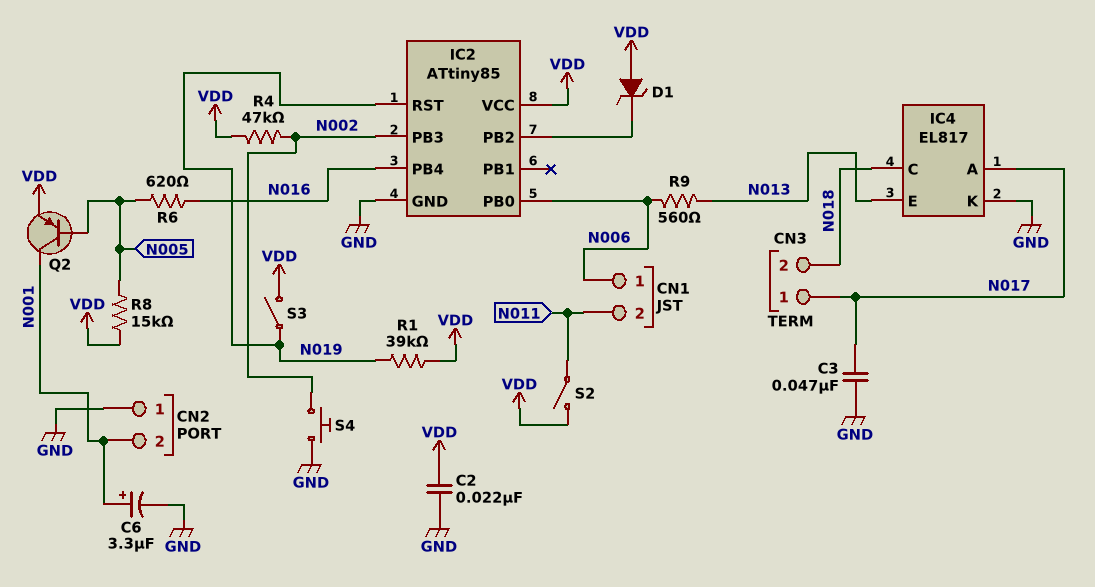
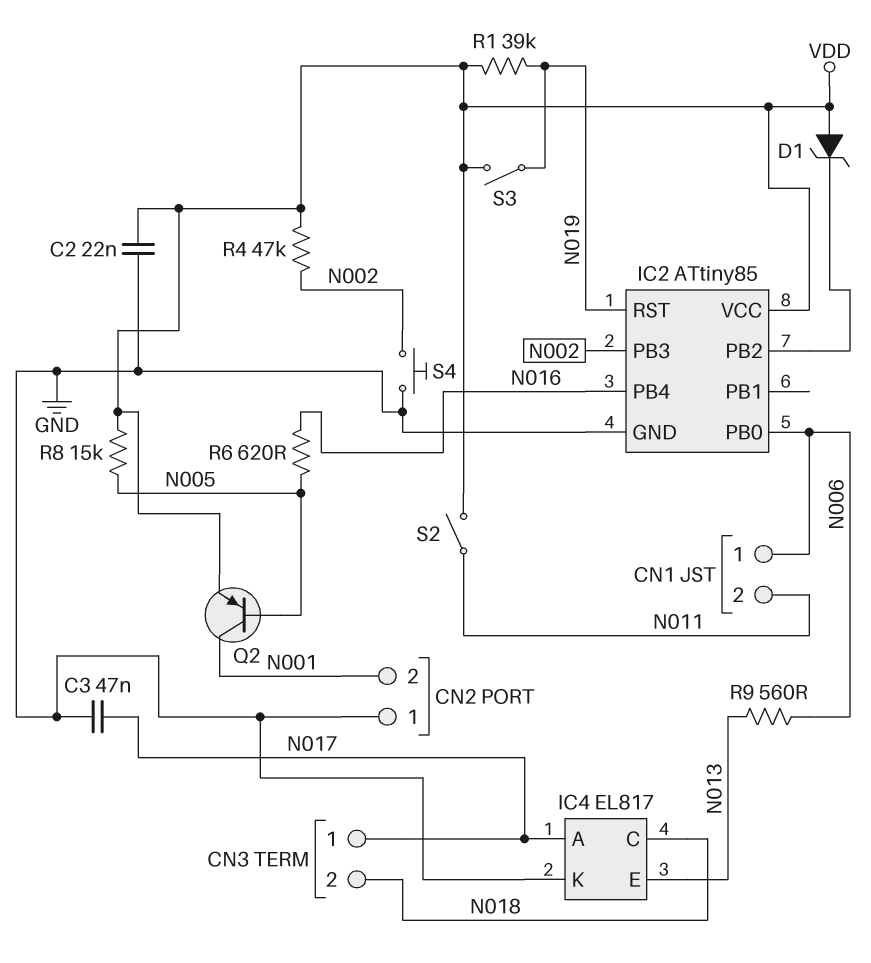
C6: 3.3uF (plus N001, minus GND) -> none

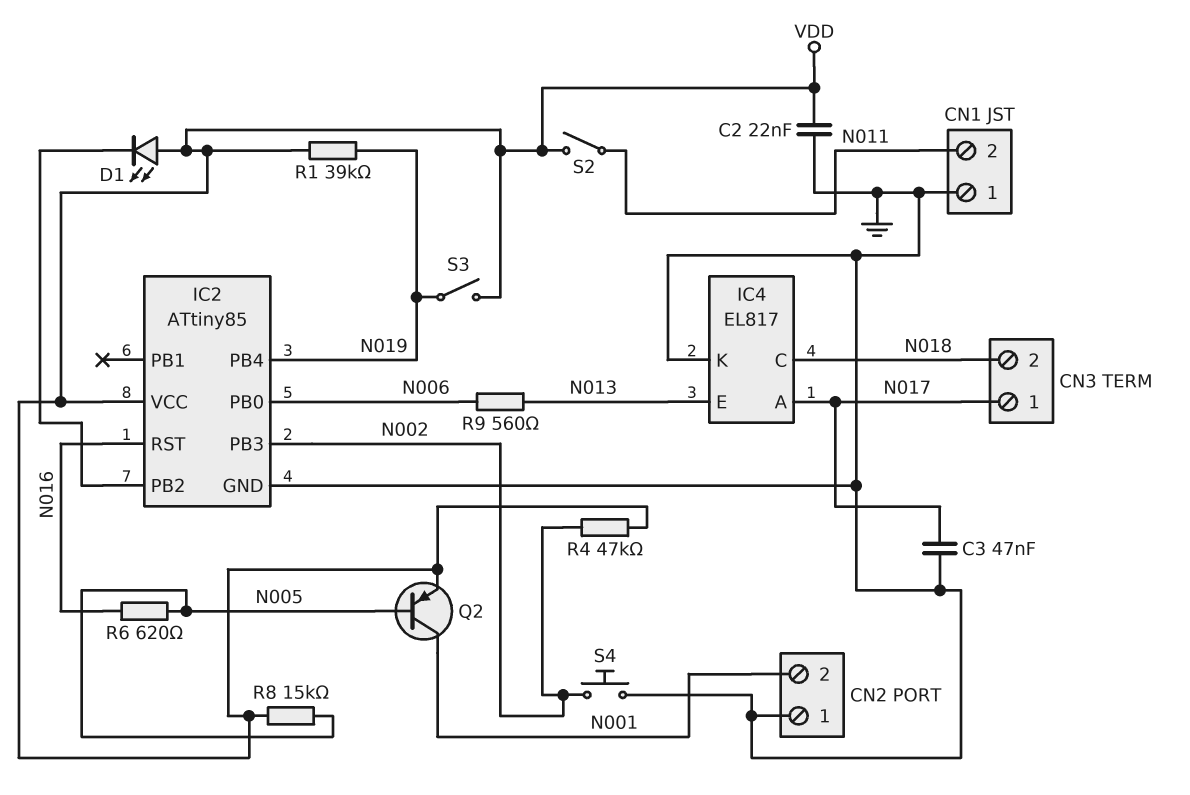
CN1 pin 1: N006 -> GND
D1: zener (A VDD, K IC2/PB2) -> LED (A VDD, K IC2/PB2)
IC2 pin PB4: N016 -> N019
IC2 pin RST: N019 -> N016

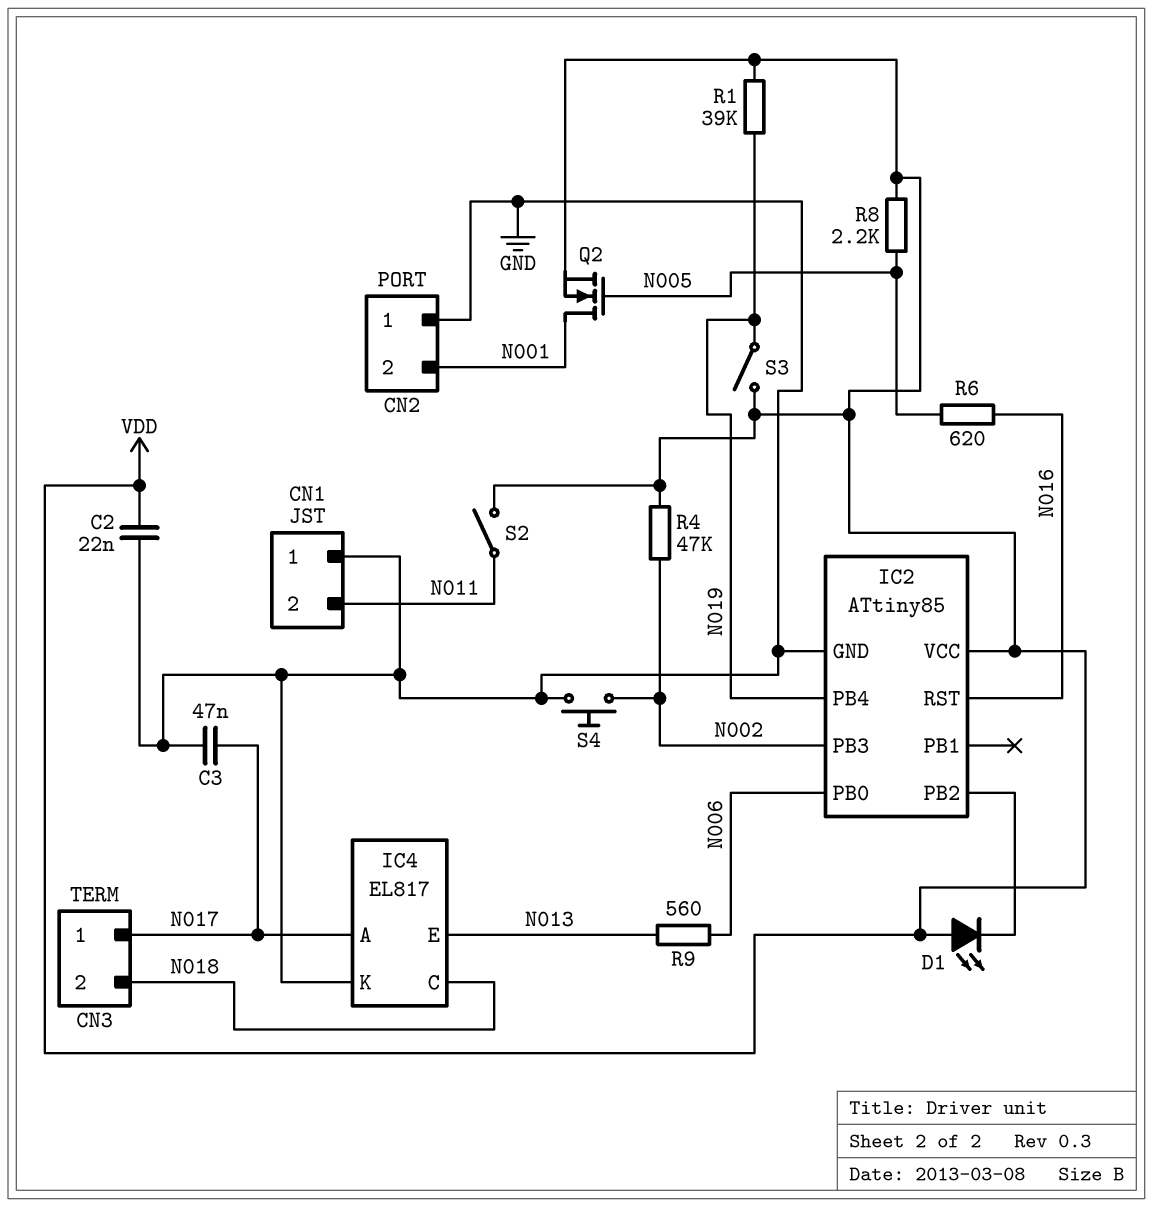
Q2: PNP (B N005, C N001, E VDD) -> NMOS (G N005, D N001, S VDD)
R8: 15k (N005, VDD) -> 2.2k (N005, VDD)

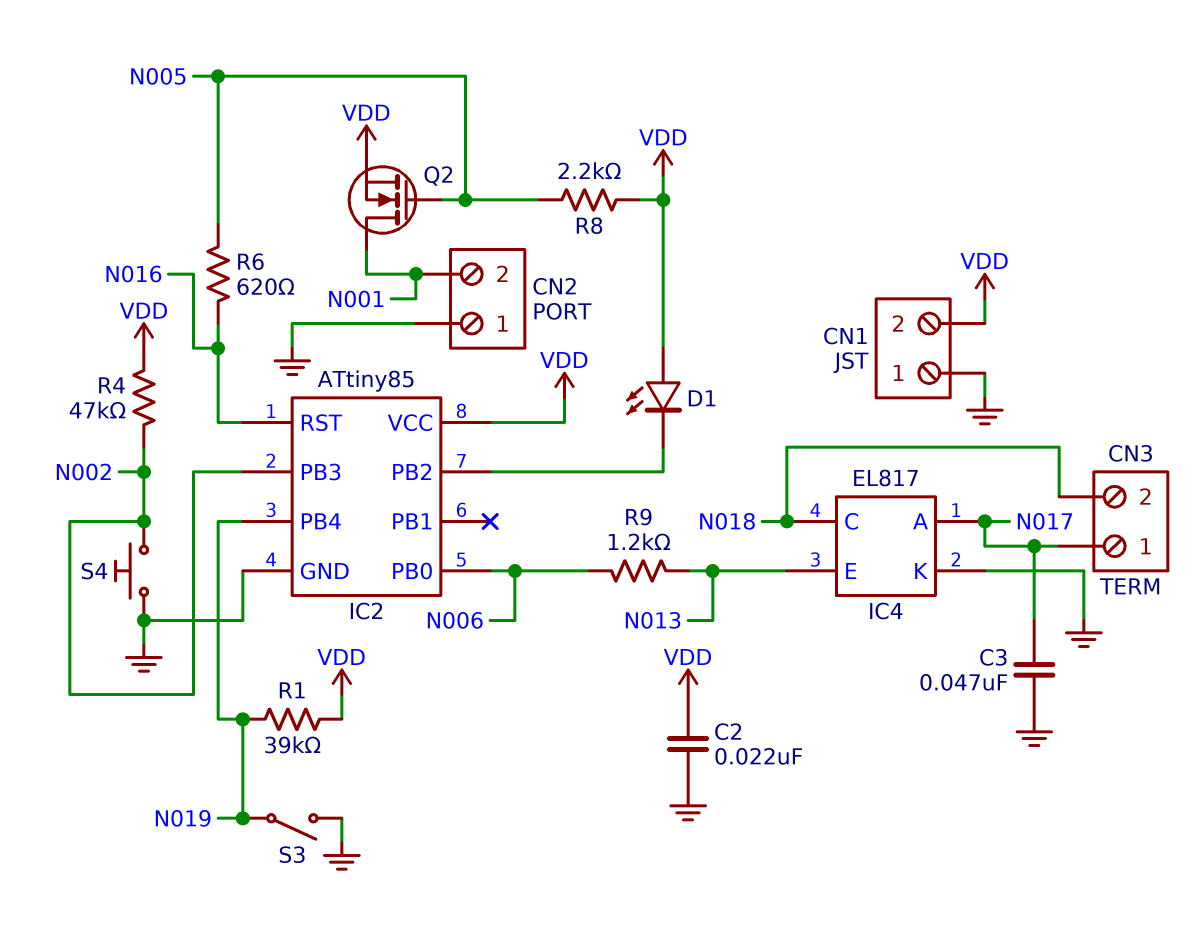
CN1 pin 2: N011 -> VDD
R9: 560 (N006, N013) -> 1.2k (N006, N013)
S2: switch (N011, VDD) -> none
S3: switch (N019, VDD) -> switch (GND, N019)

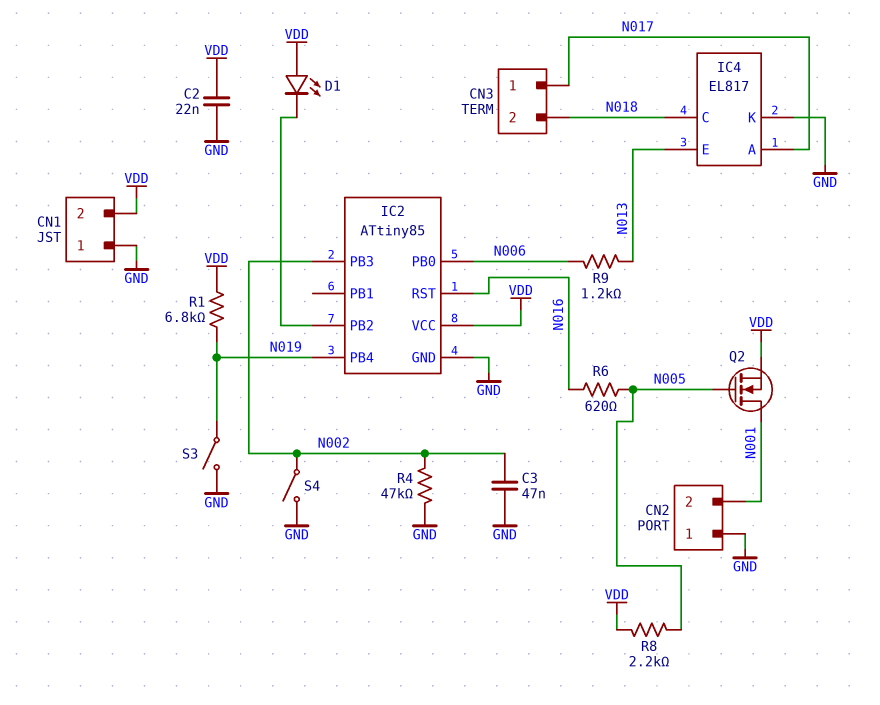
C3: 47nF (GND, N017) -> 47nF (GND, N002)
R1: 39k (N019, VDD) -> 6.8k (N019, VDD)
R4: 47k (N002, VDD) -> 47k (GND, N002)
S4: button (GND, N002) -> switch (GND, N002)

